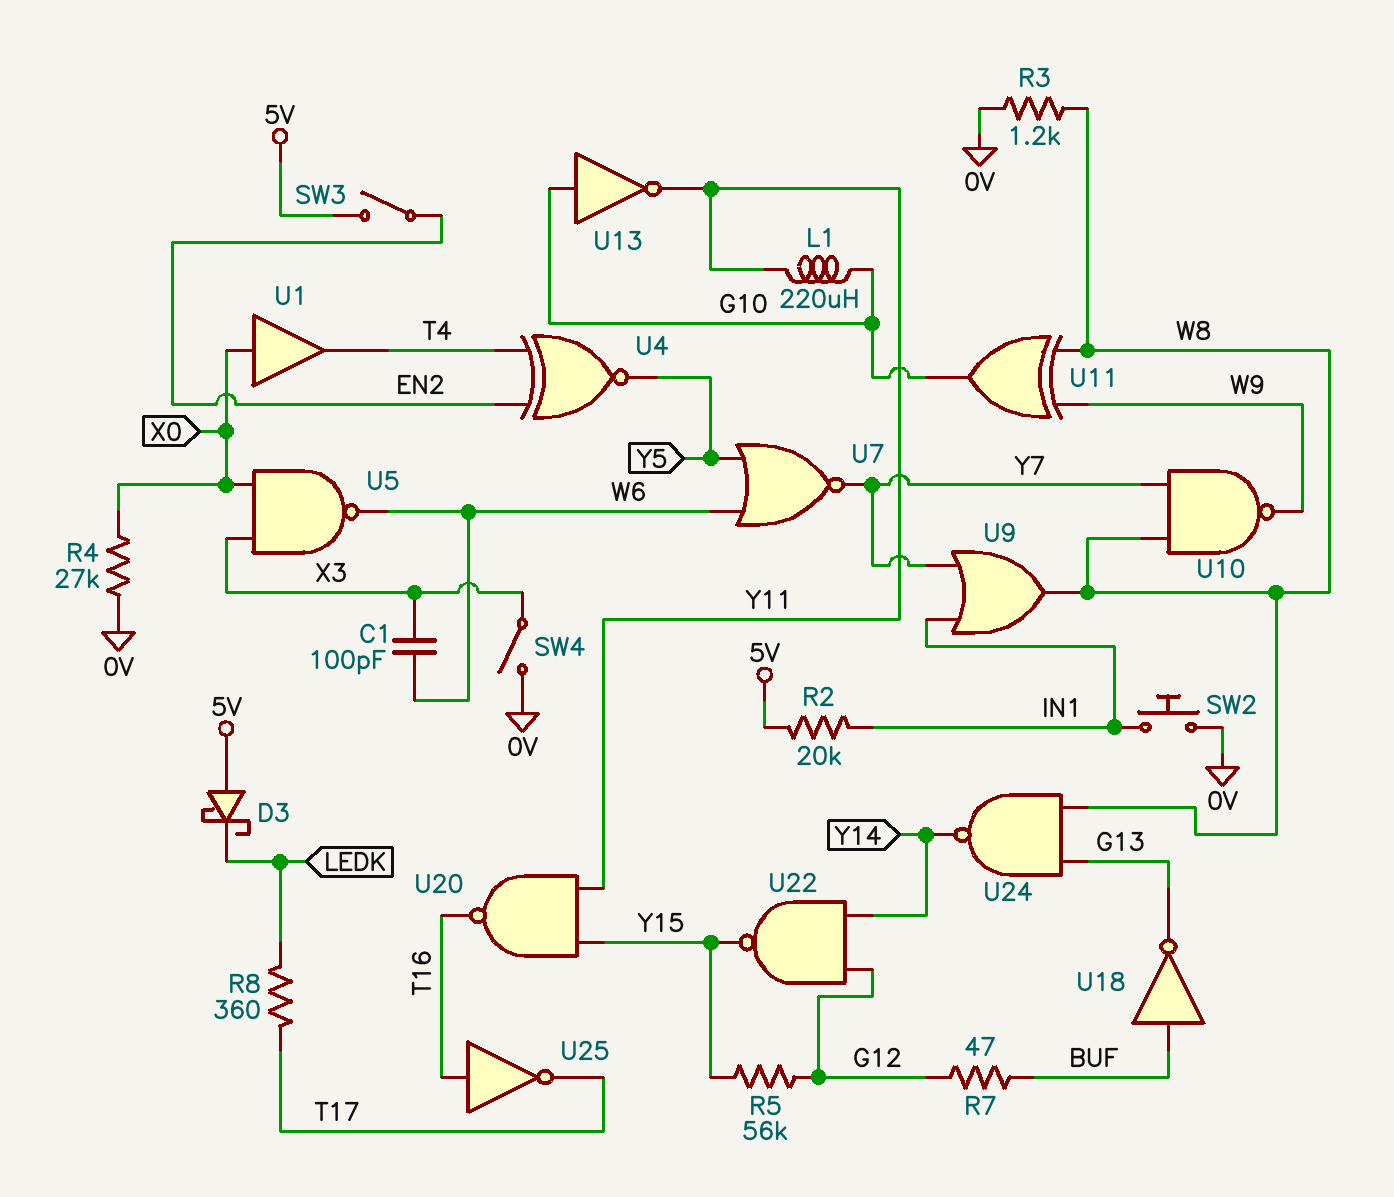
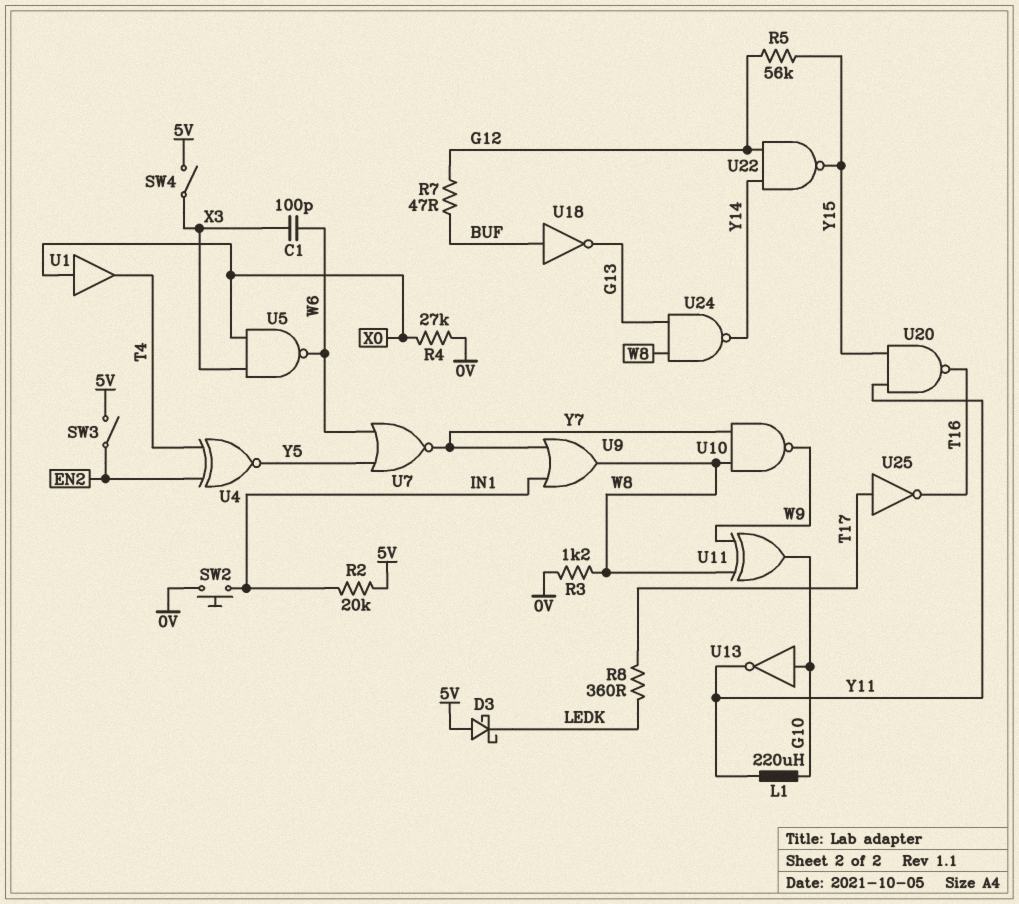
SW4: switch (0V, X3) -> switch (5V, X3)
U25: NOT (in T16, out T17) -> NOT (in T17, out T16)

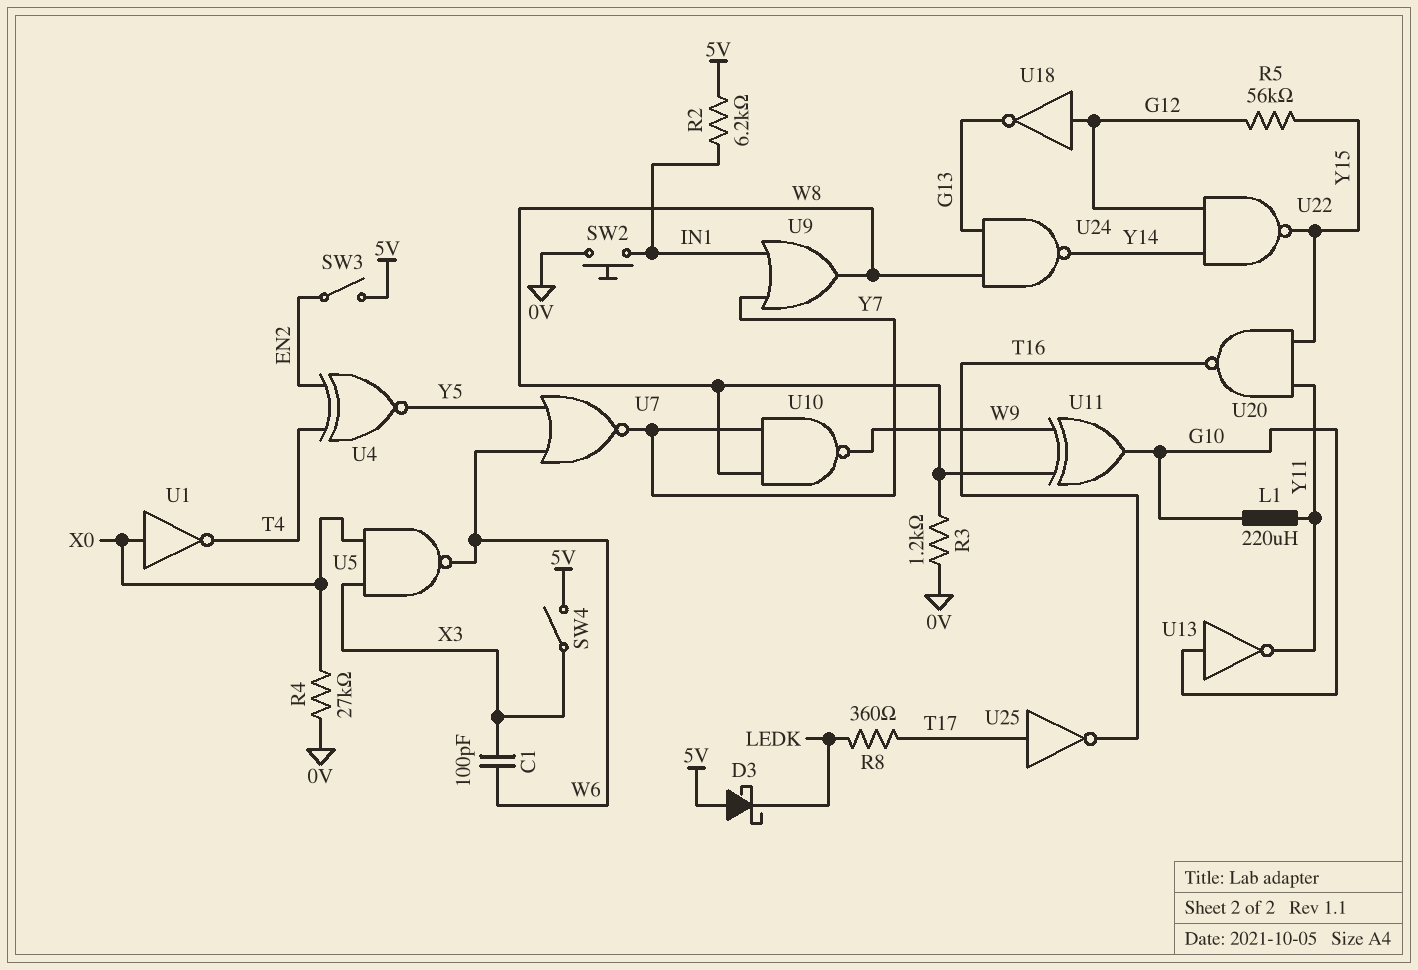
R2: 20k (5V, IN1) -> 6.2k (5V, IN1)
R7: 47 (BUF, G12) -> none
U1: buffer (in X0, out T4) -> NOT (in X0, out T4)
U18: NOT (in BUF, out G13) -> NOT (in G12, out G13)

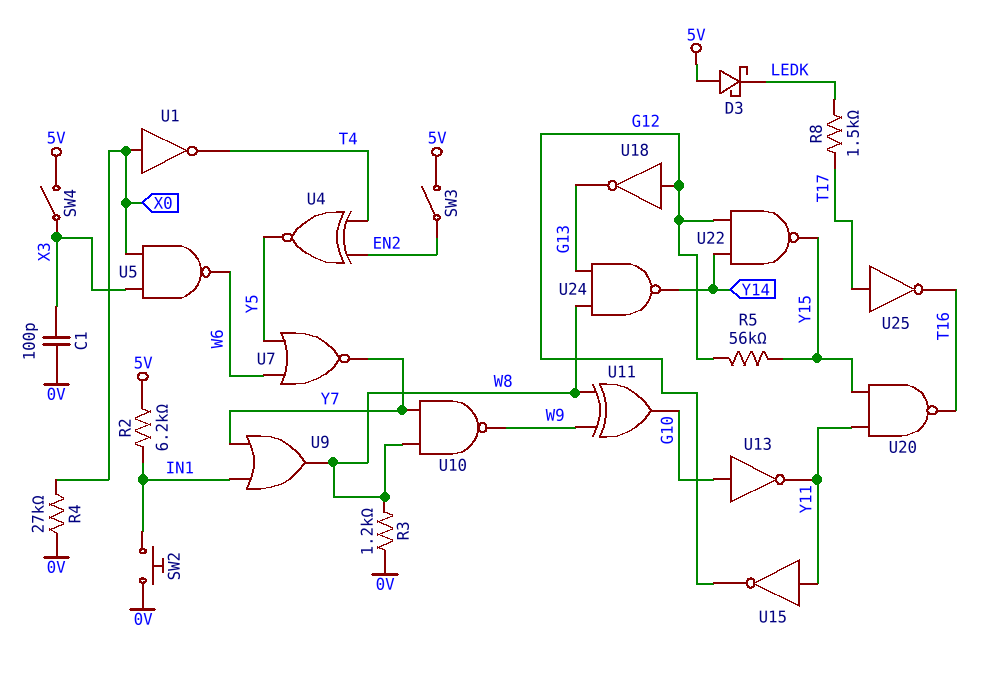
C1: 100pF (W6, X3) -> 100pF (0V, X3)
L1: 220uH (G10, Y11) -> none
R8: 360 (LEDK, T17) -> 1.5k (LEDK, T17)
U15: none -> NOT (in Y11, out G12)

